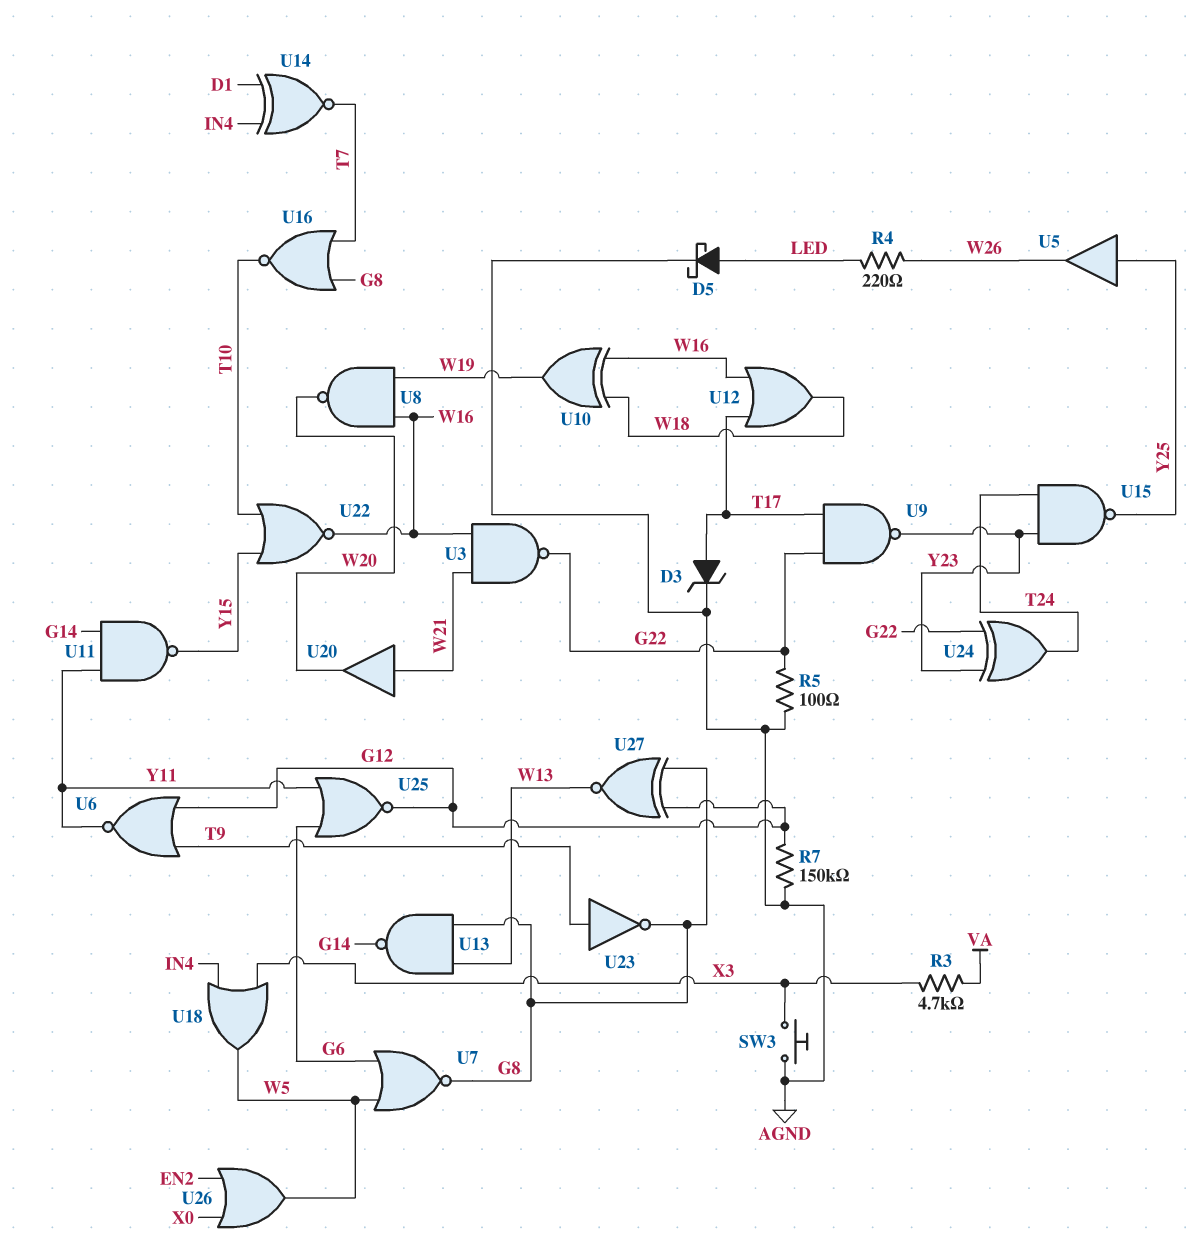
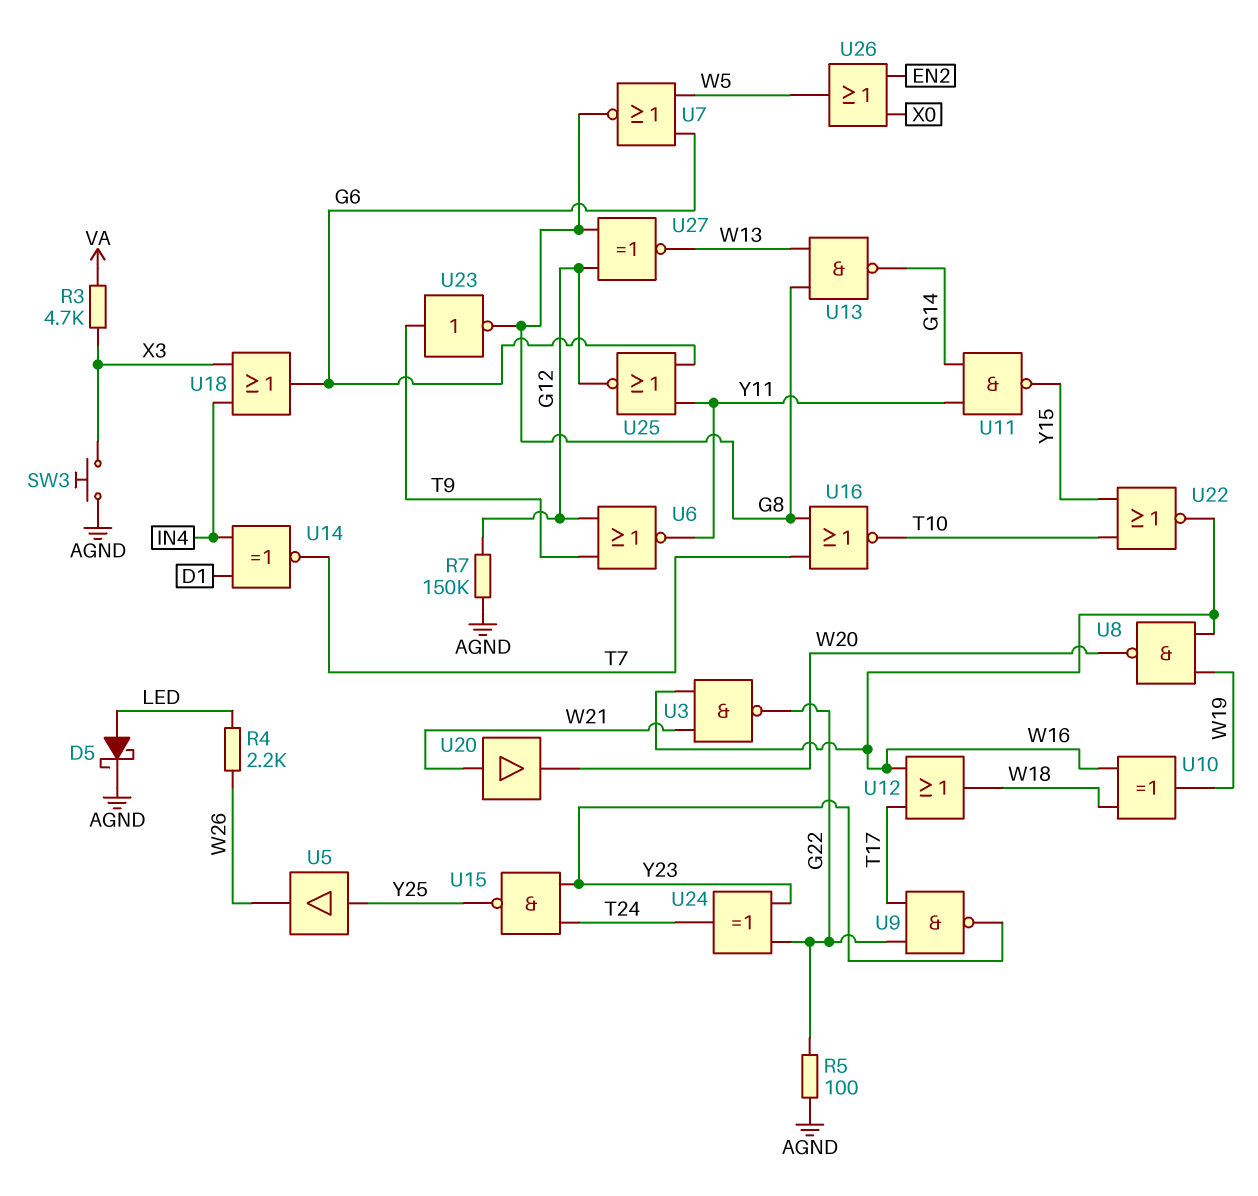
D3: zener (A T17, K AGND) -> none
R4: 220 (LED, W26) -> 2.2k (LED, W26)
U18: OR (in IN4, in X3, out W5) -> OR (in IN4, in X3, out G6)

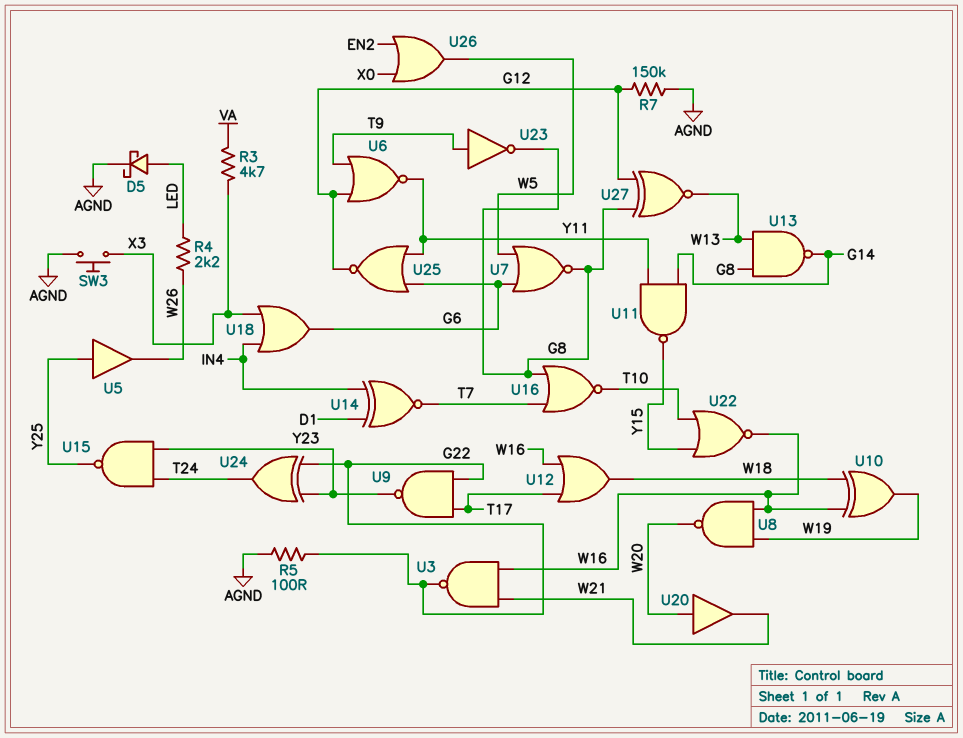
U20: buffer (in W21, out W20) -> buffer (in W20, out W21)

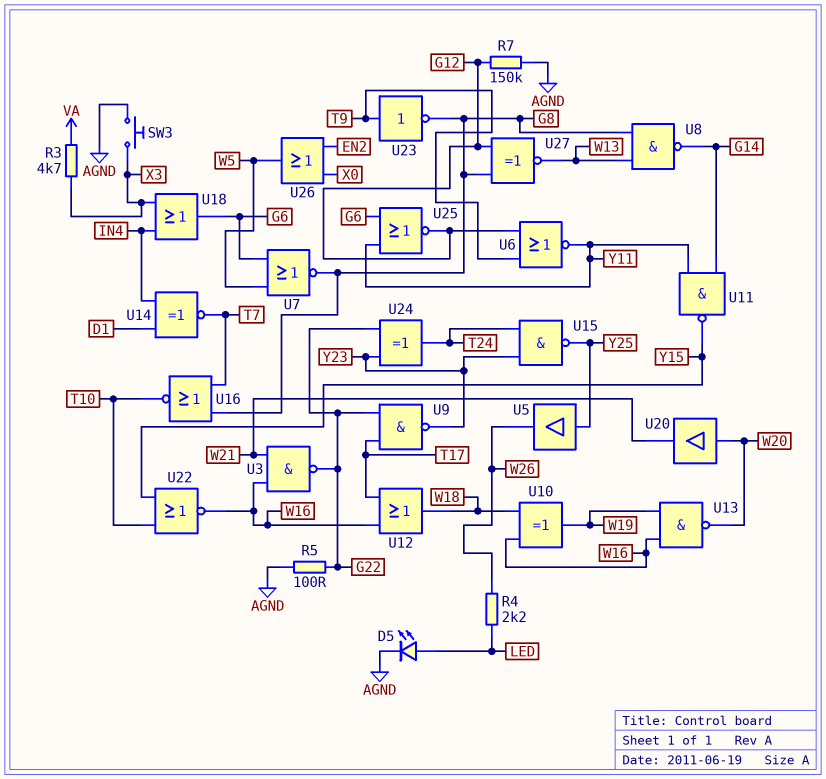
D5: schottky (A LED, K AGND) -> LED (A LED, K AGND)
U8: NAND (in W16, in W19, out W20) -> NAND (in G8, in W13, out G14)
U13: NAND (in G8, in W13, out G14) -> NAND (in W16, in W19, out W20)

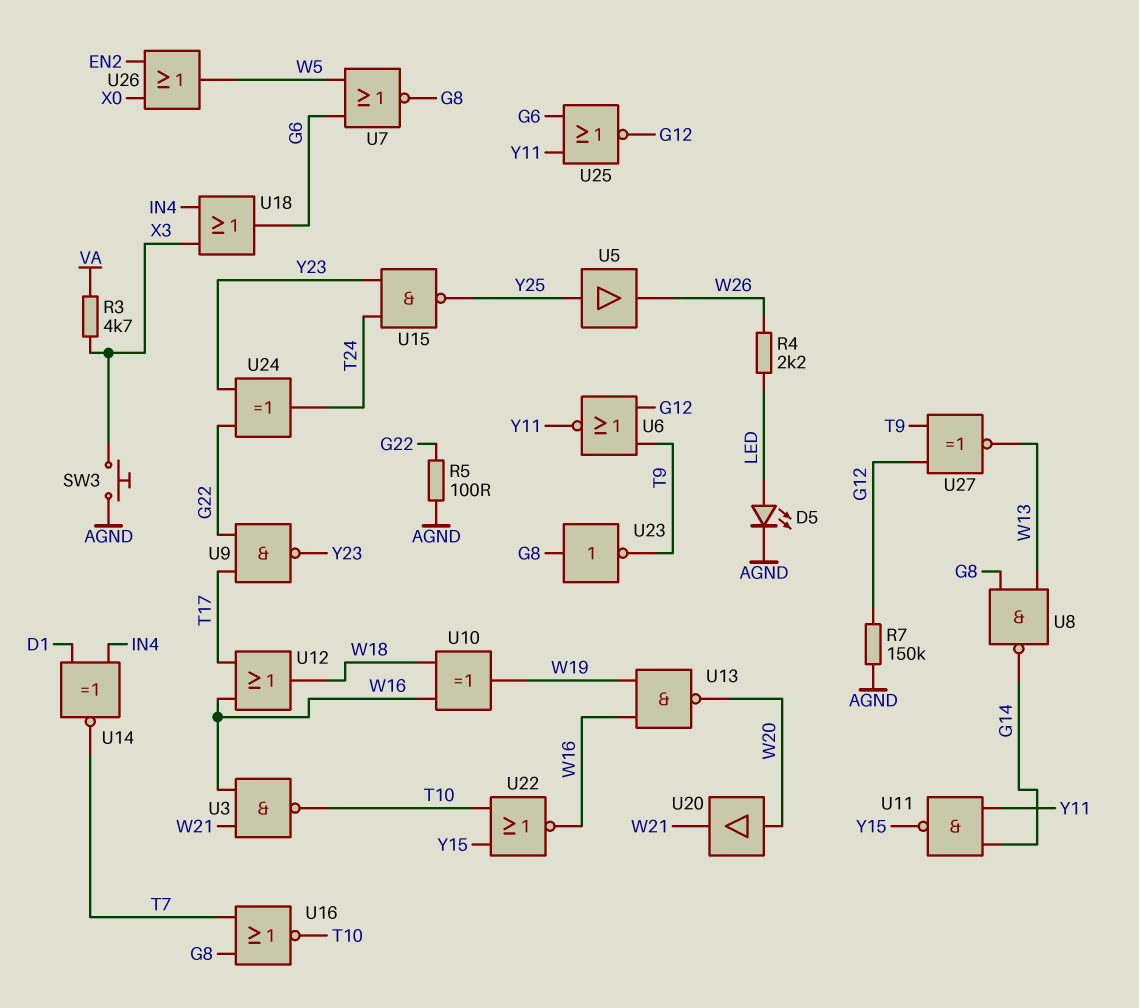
U3: NAND (in W16, in W21, out G22) -> NAND (in W16, in W21, out T10)
U23: NOT (in T9, out G8) -> NOT (in G8, out T9)
U27: XNOR (in G8, in G12, out W13) -> XNOR (in G12, in T9, out W13)

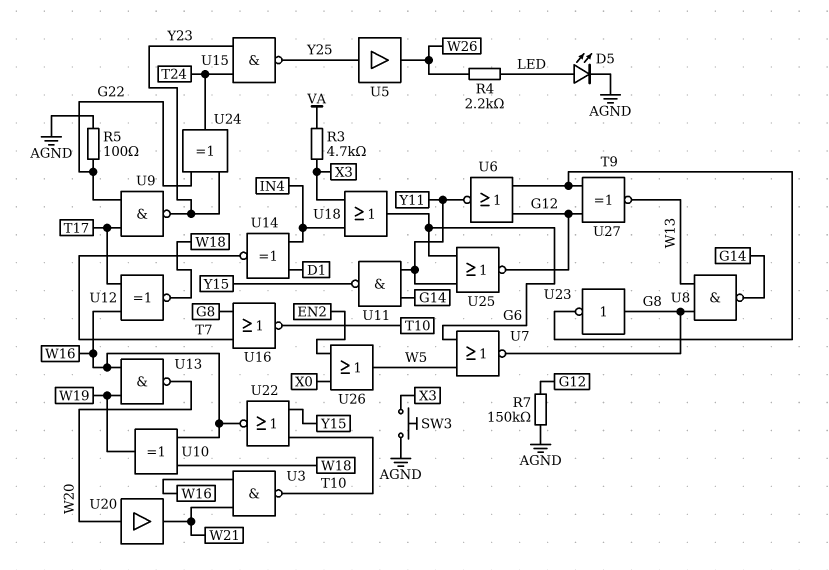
U12: OR (in T17, in W16, out W18) -> XNOR (in T17, in W16, out W18)

